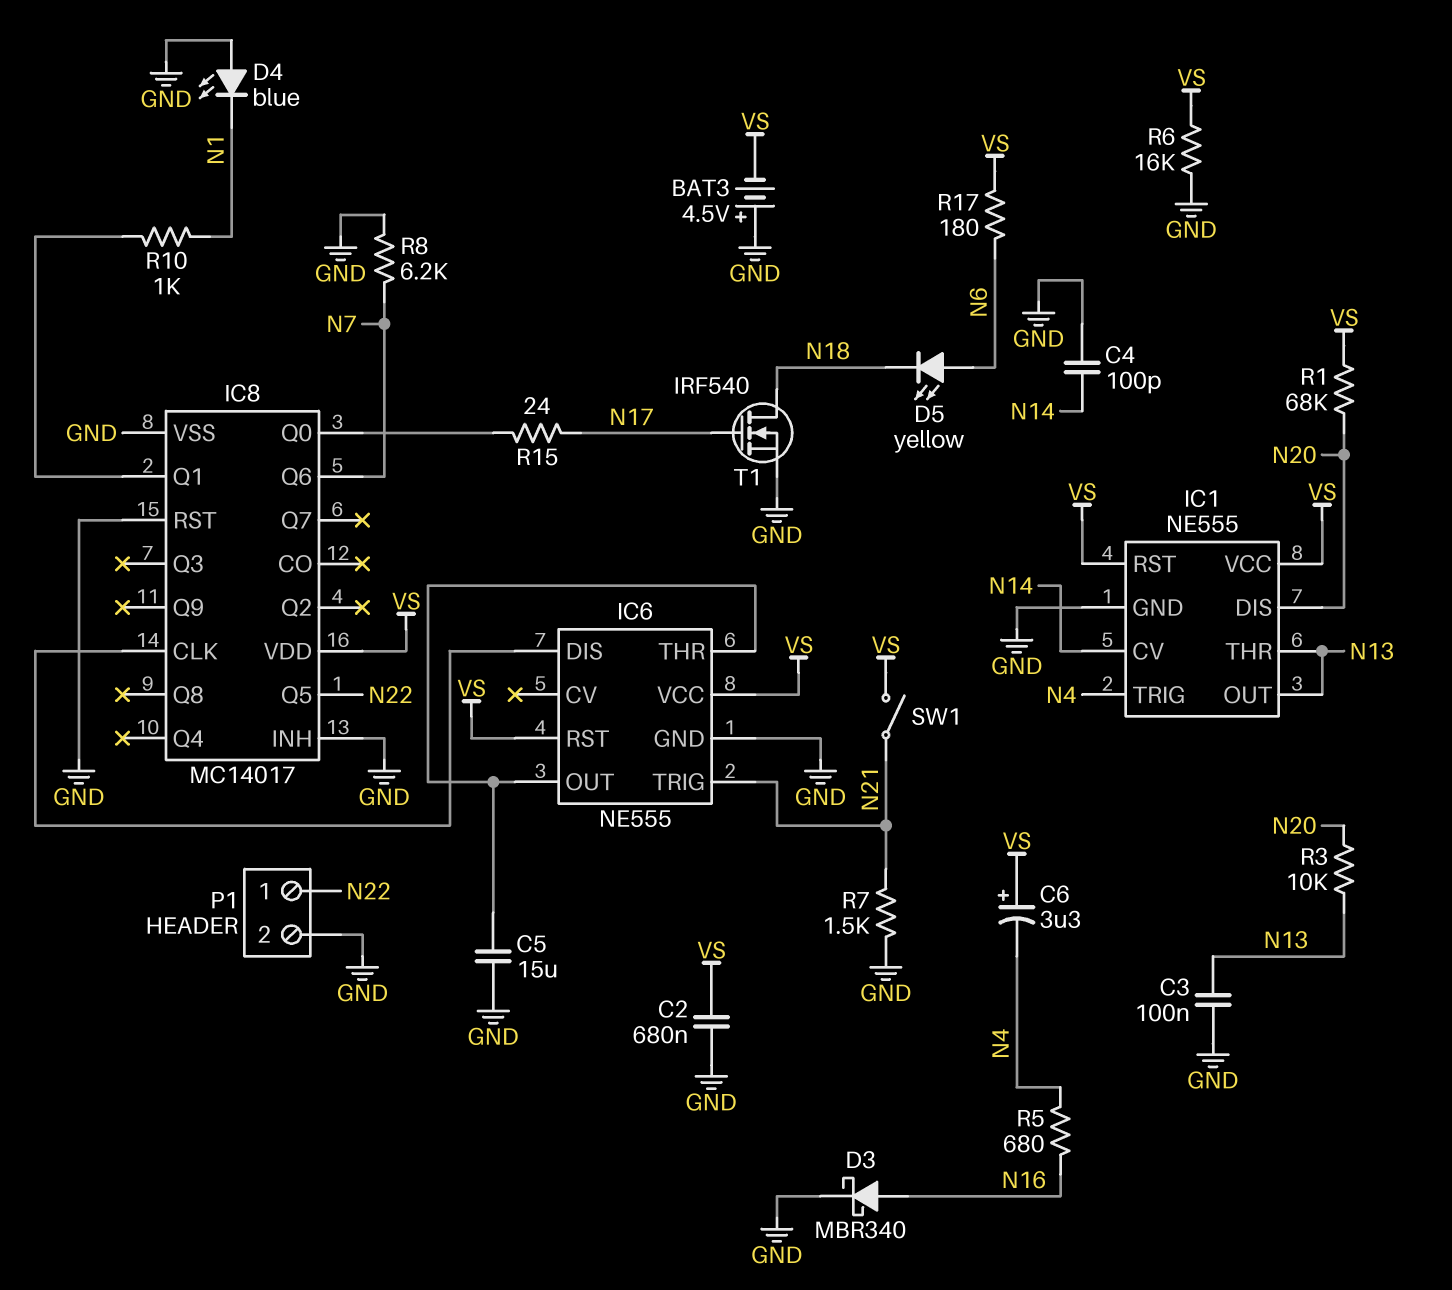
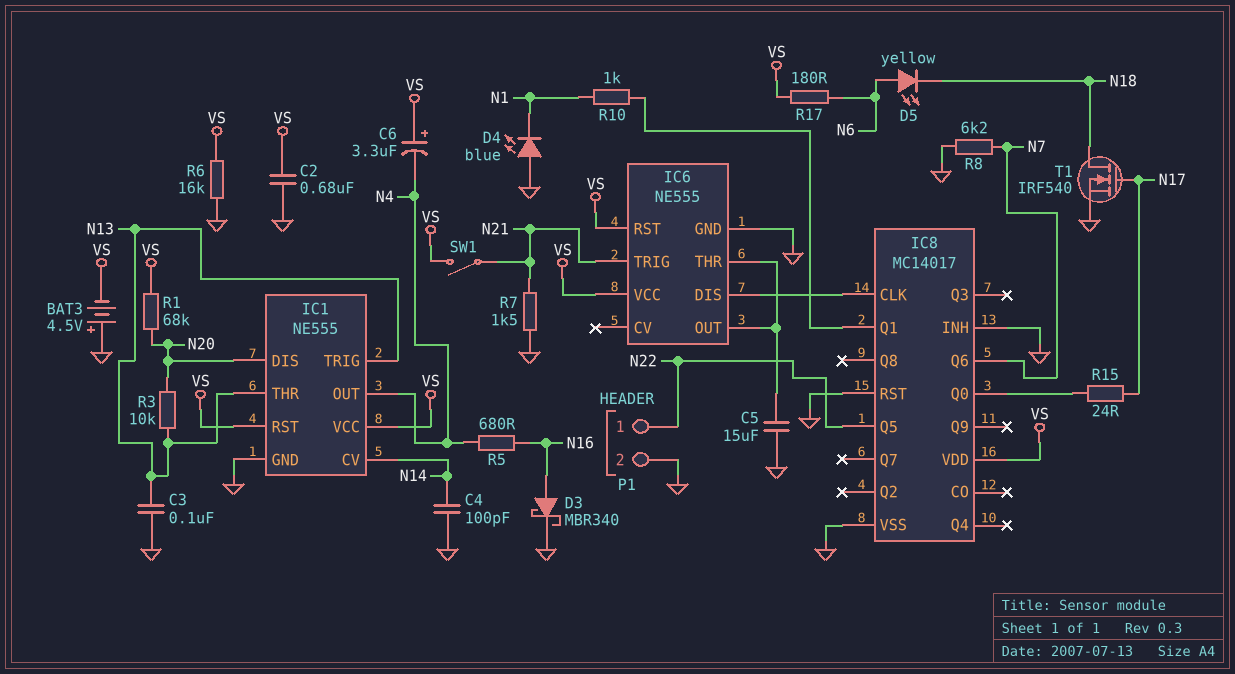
IC1 pin OUT: N13 -> N4
IC1 pin TRIG: N4 -> N13

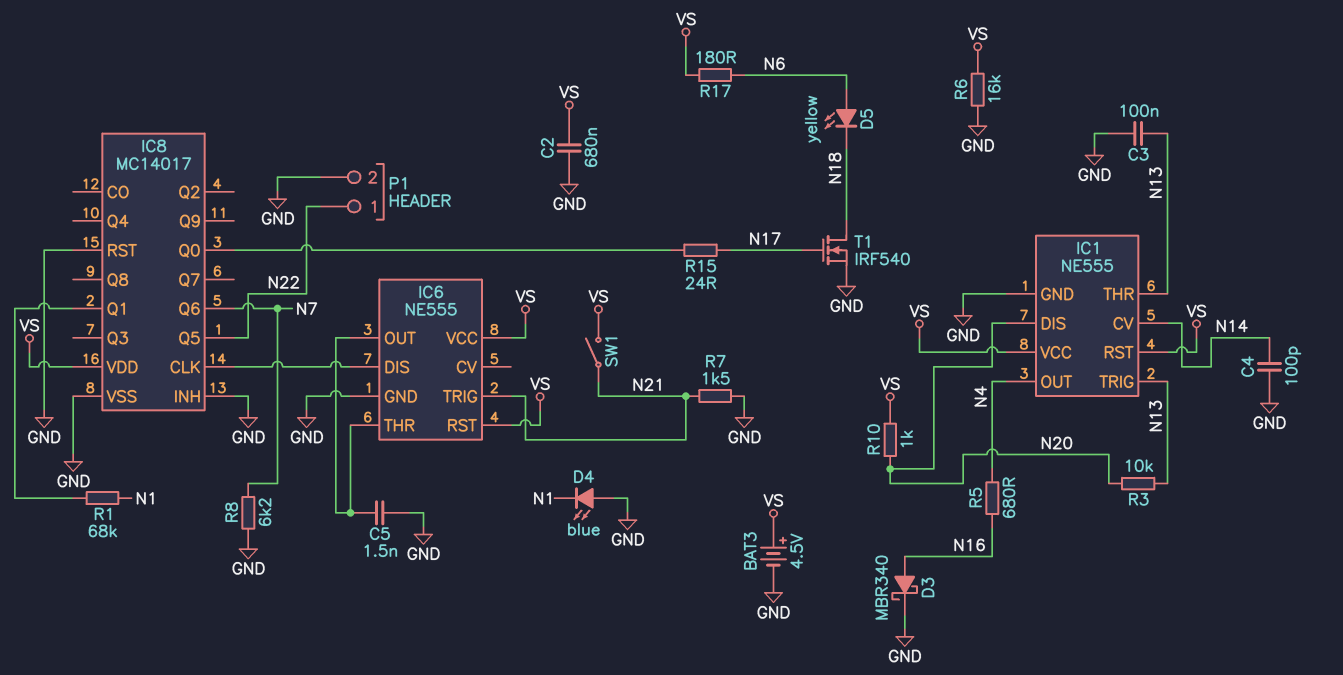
BAT3: 4.5V (plus GND, minus VS) -> 4.5V (plus VS, minus GND)
C5: 15uF (GND, IC6/OUT) -> 1.5nF (GND, IC6/OUT)
C6: 3.3uF (plus VS, minus N4) -> none
R1: 68k (N20, VS) -> 68k (IC8/Q1, N1)
R10: 1k (IC8/Q1, N1) -> 1k (N20, VS)

